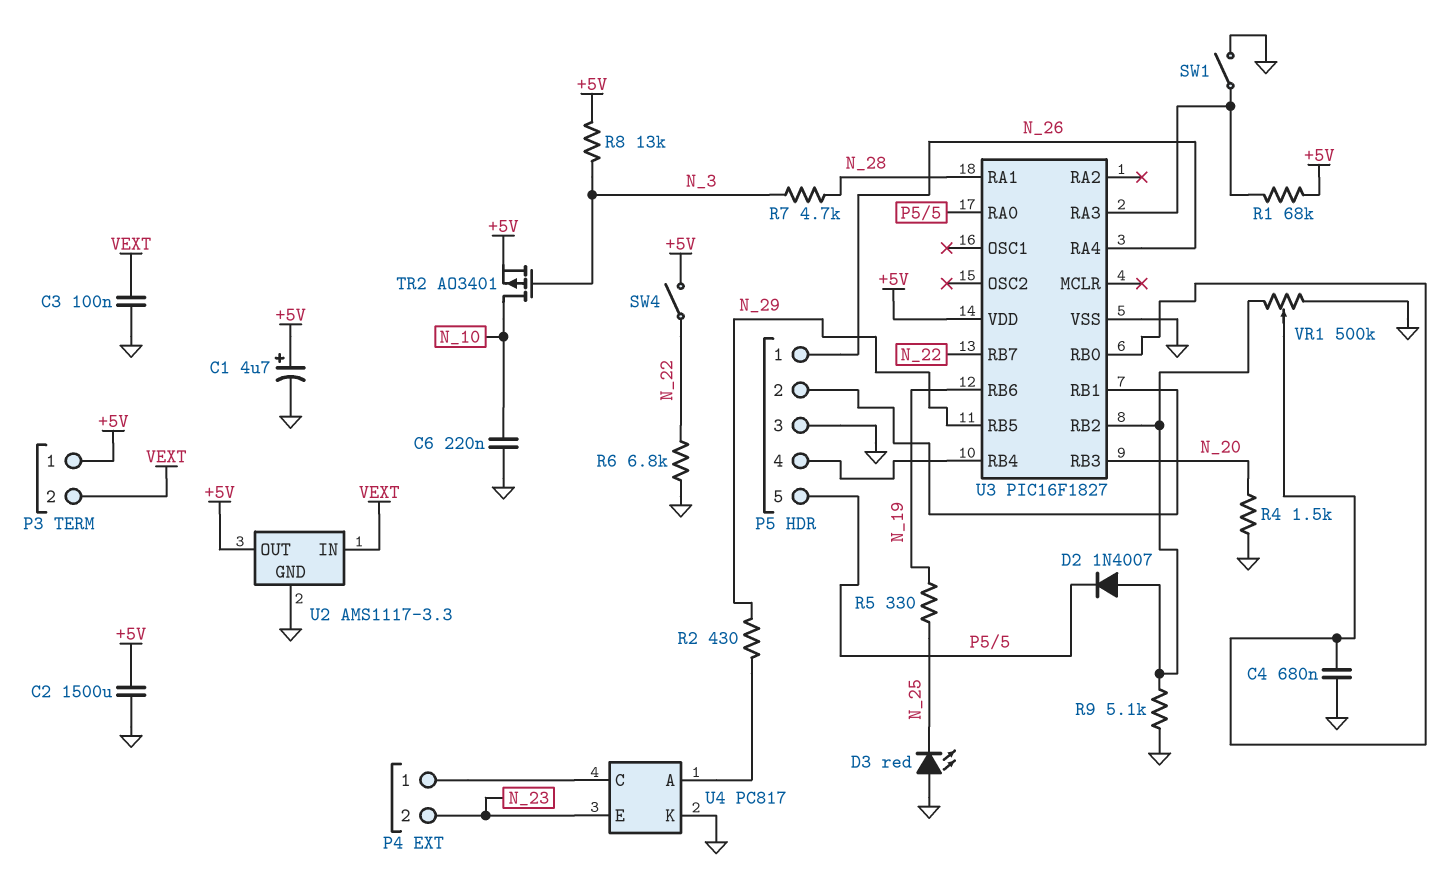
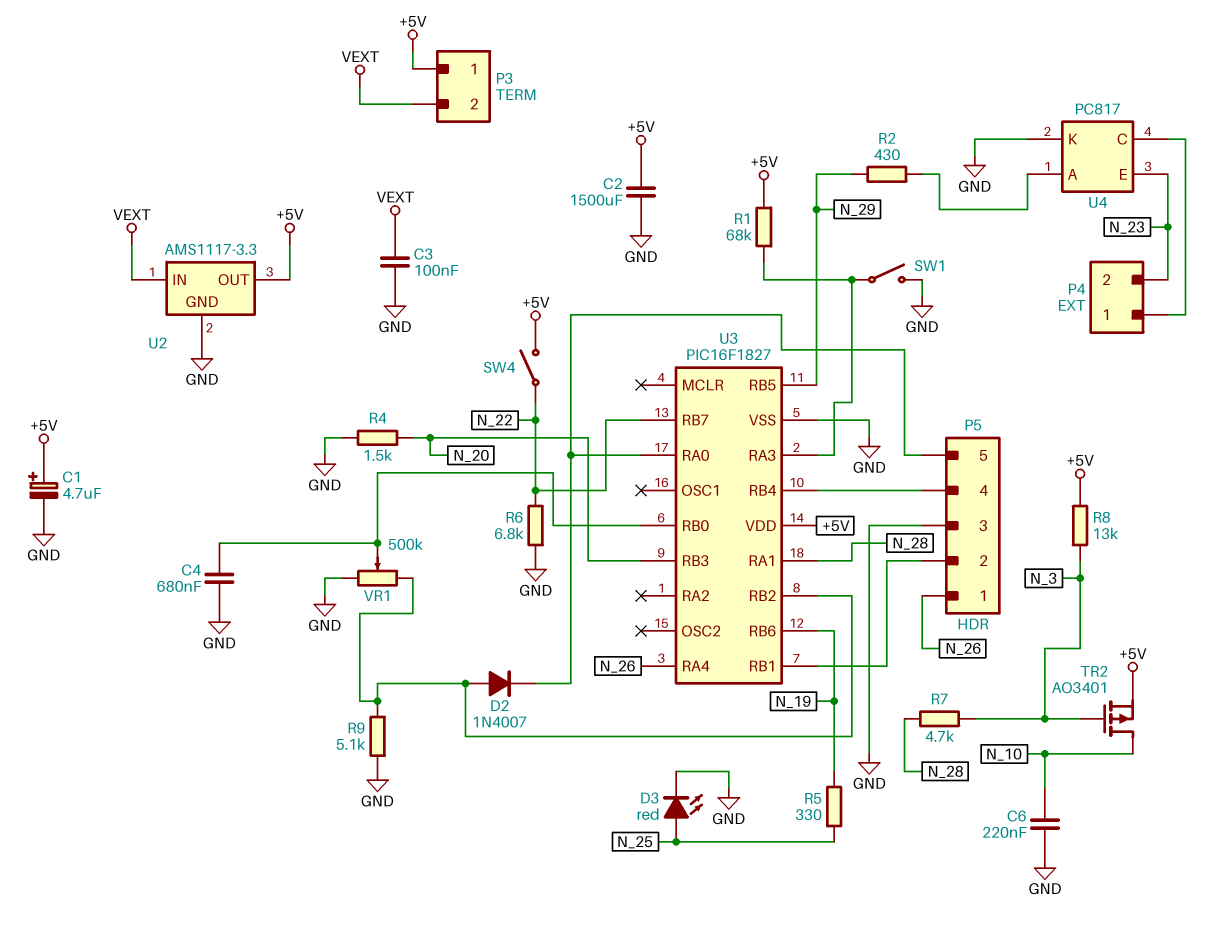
D3: LED red (A GND, K N_25) -> LED red (A N_25, K GND)

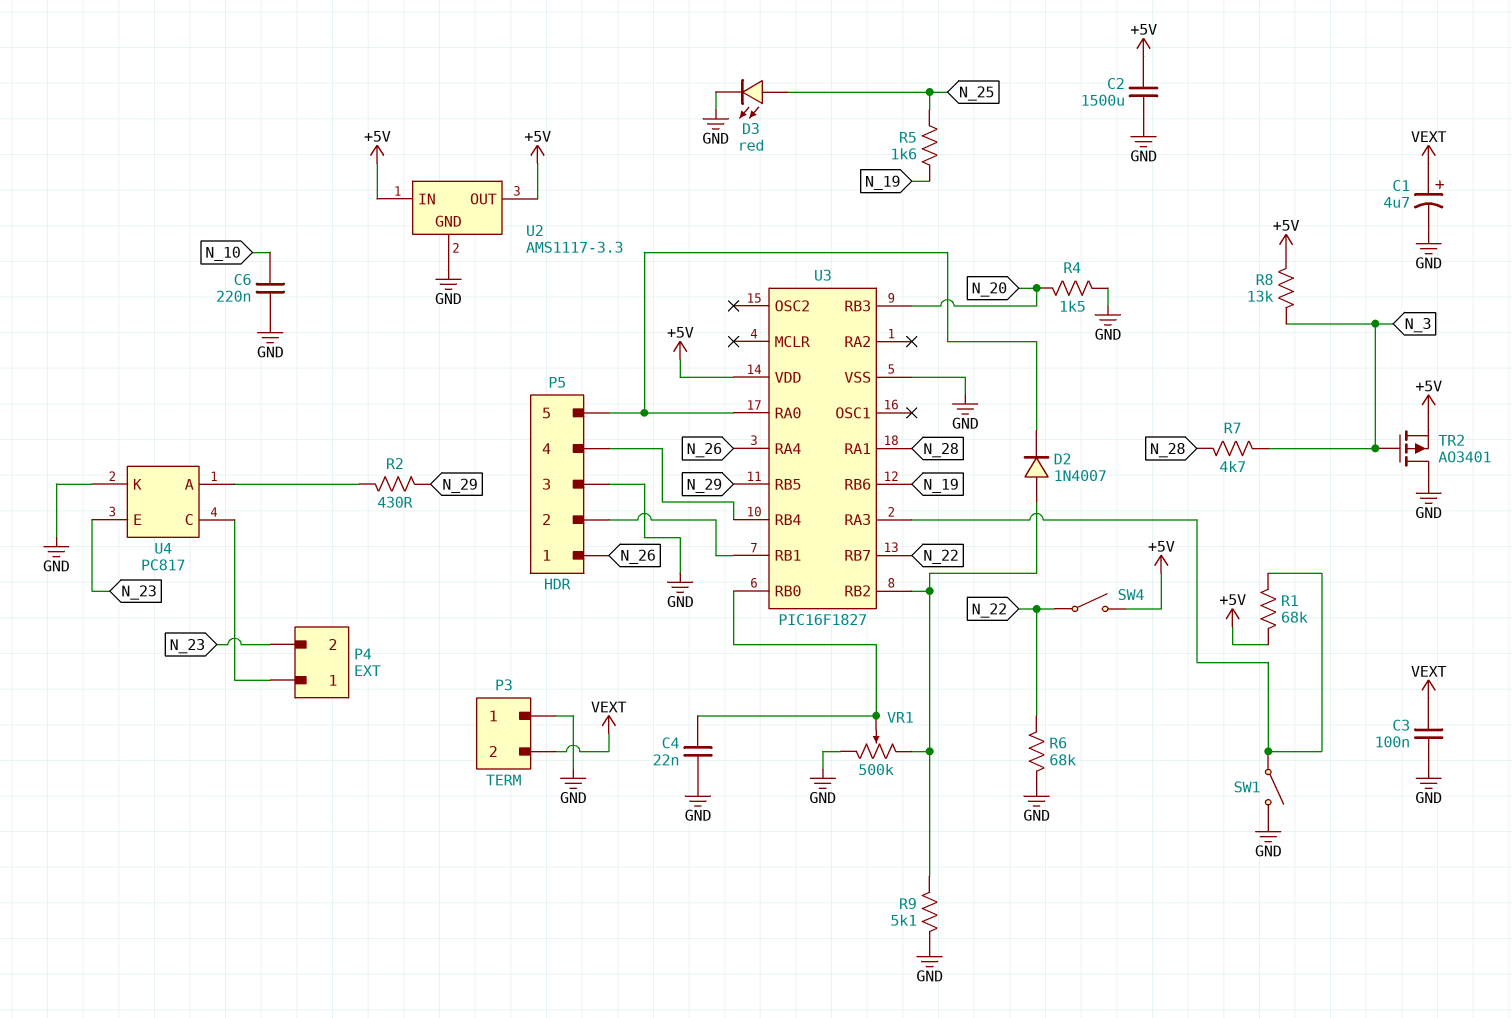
C1: 4.7uF (plus +5V, minus GND) -> 4.7uF (plus VEXT, minus GND)
C4: 680nF (GND, U3/RB0) -> 22nF (GND, U3/RB0)
P3 pin 1: +5V -> GND
R5: 330 (N_19, N_25) -> 1.6k (N_19, N_25)
R6: 6.8k (GND, N_22) -> 68k (GND, N_22)
TR2: PMOS AO3401 (G N_3, D N_10, S +5V) -> PMOS AO3401 (G N_3, D GND, S +5V)
U2 pin IN: VEXT -> +5V

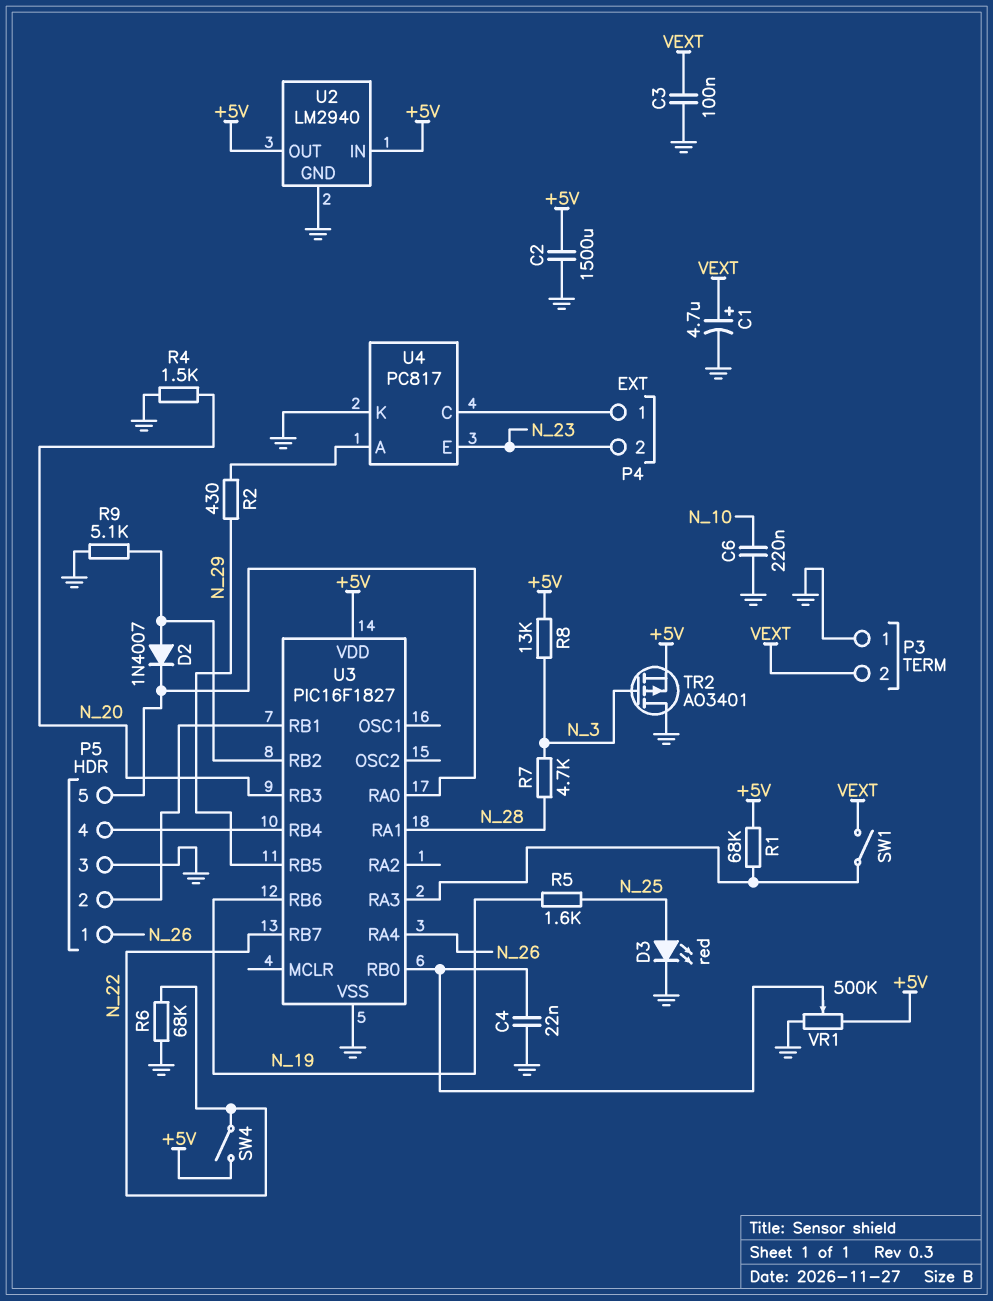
SW1: switch (GND, U3/RA3) -> switch (U3/RA3, VEXT)
U2: AMS1117-3.3 -> LM2940
VR1: 500k (GND, U3/RB2, wiper U3/RB0) -> 500k (+5V, GND, wiper U3/RB0)

